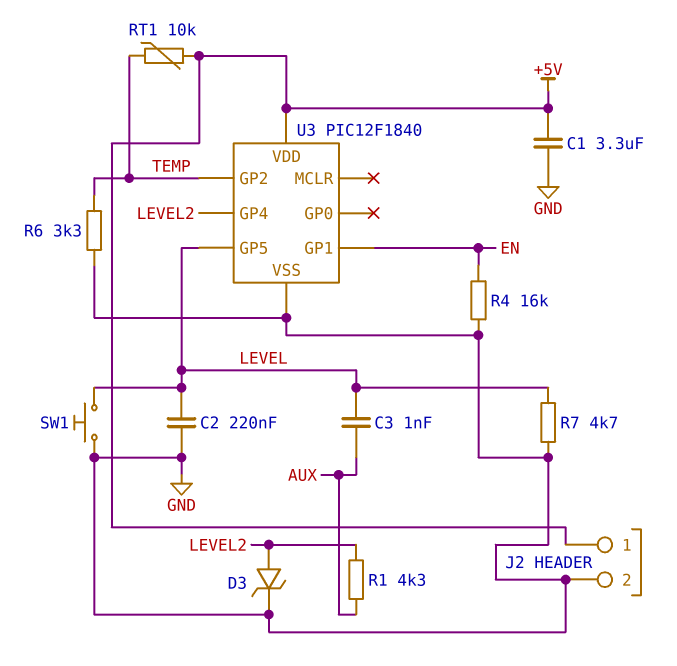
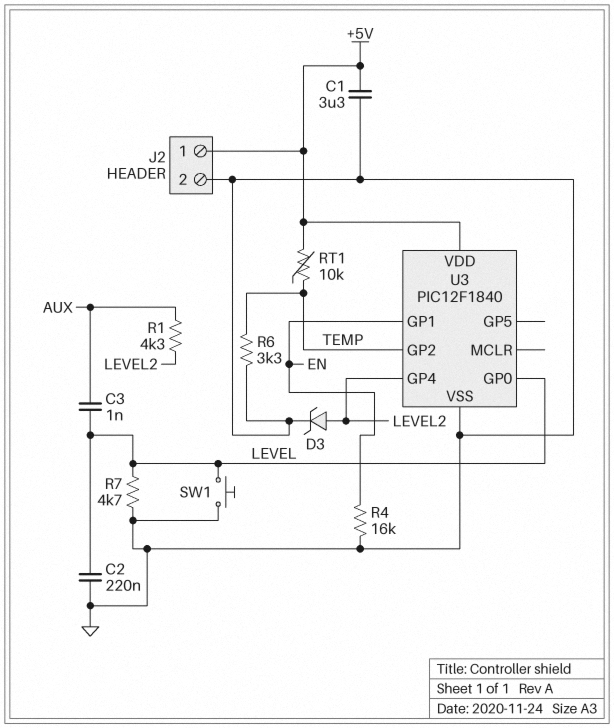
U3 pin GP0: none -> LEVEL
U3 pin GP5: LEVEL -> none

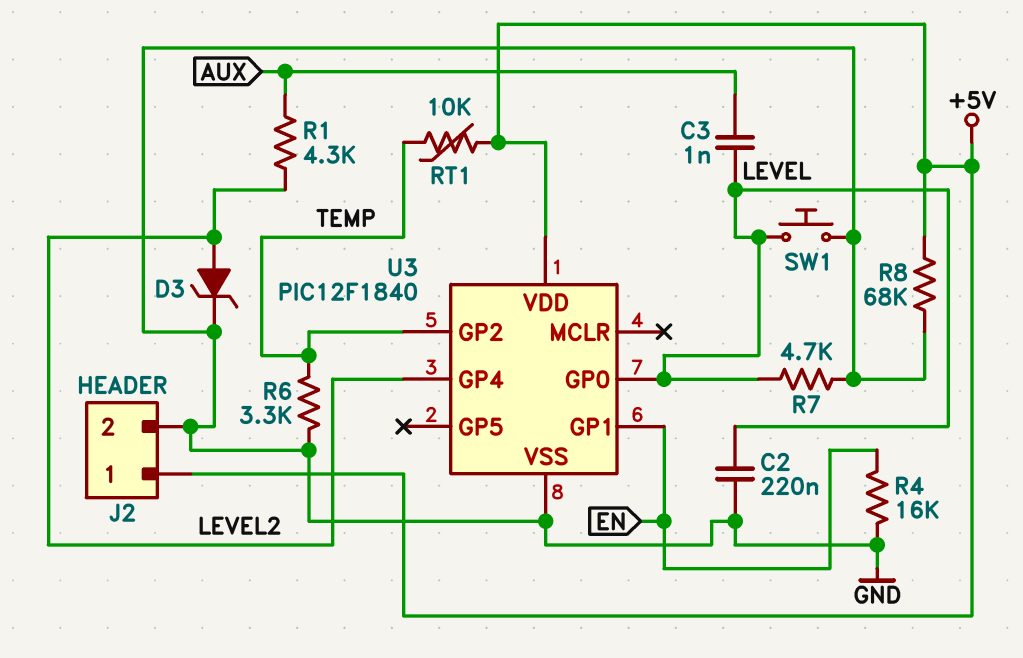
C1: 3.3uF (+5V, GND) -> none
R8: none -> 68k (+5V, GND)

